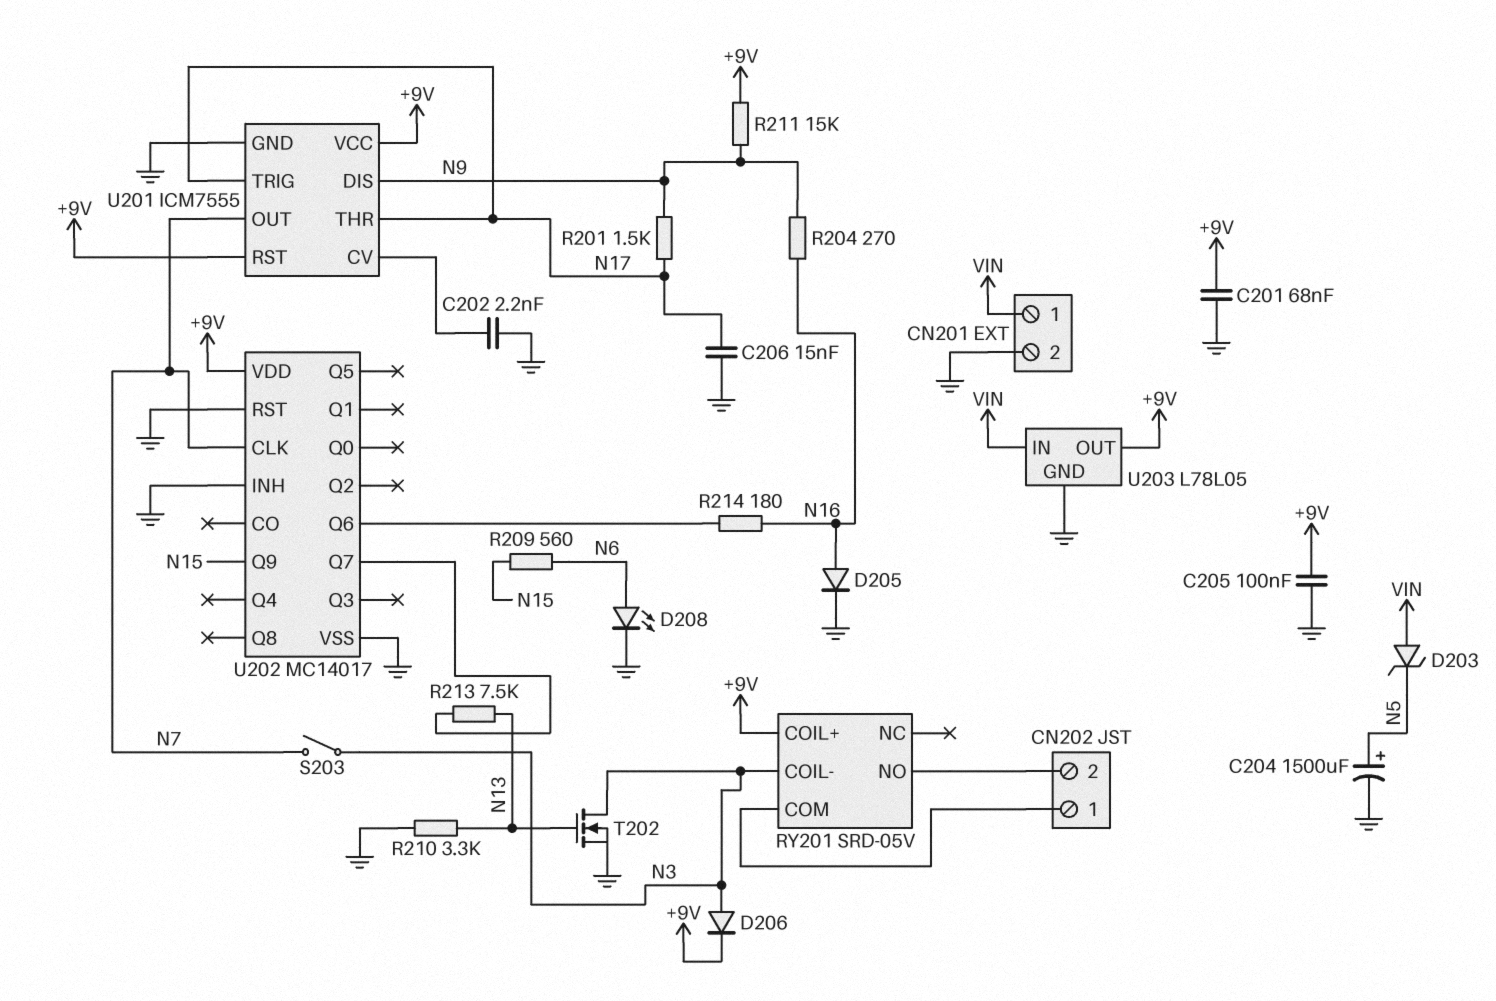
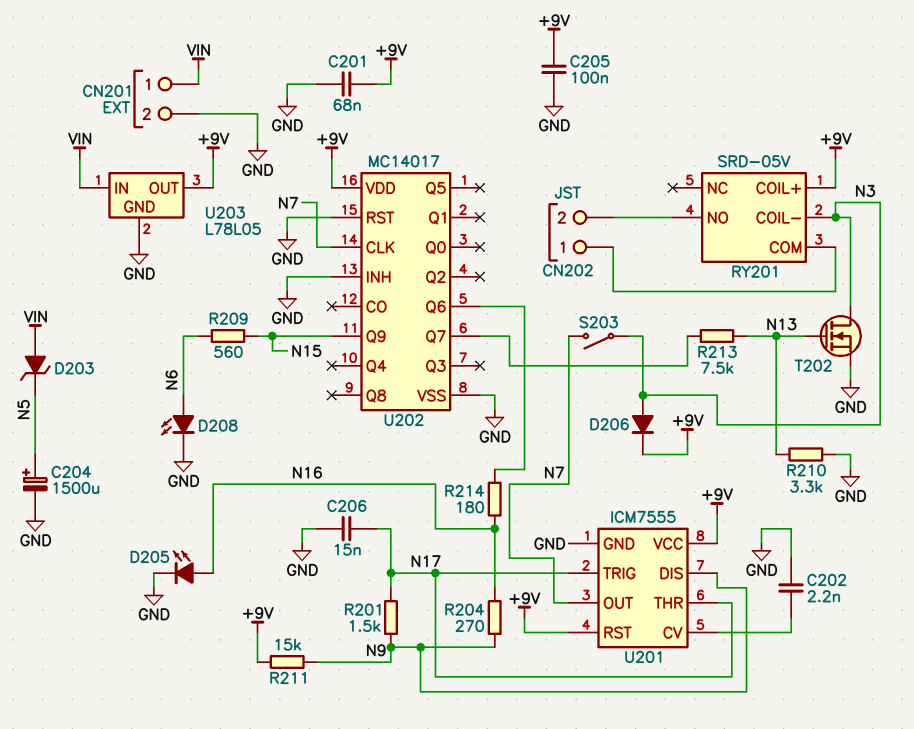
D205: diode (A N16, K GND) -> LED (A N16, K GND)

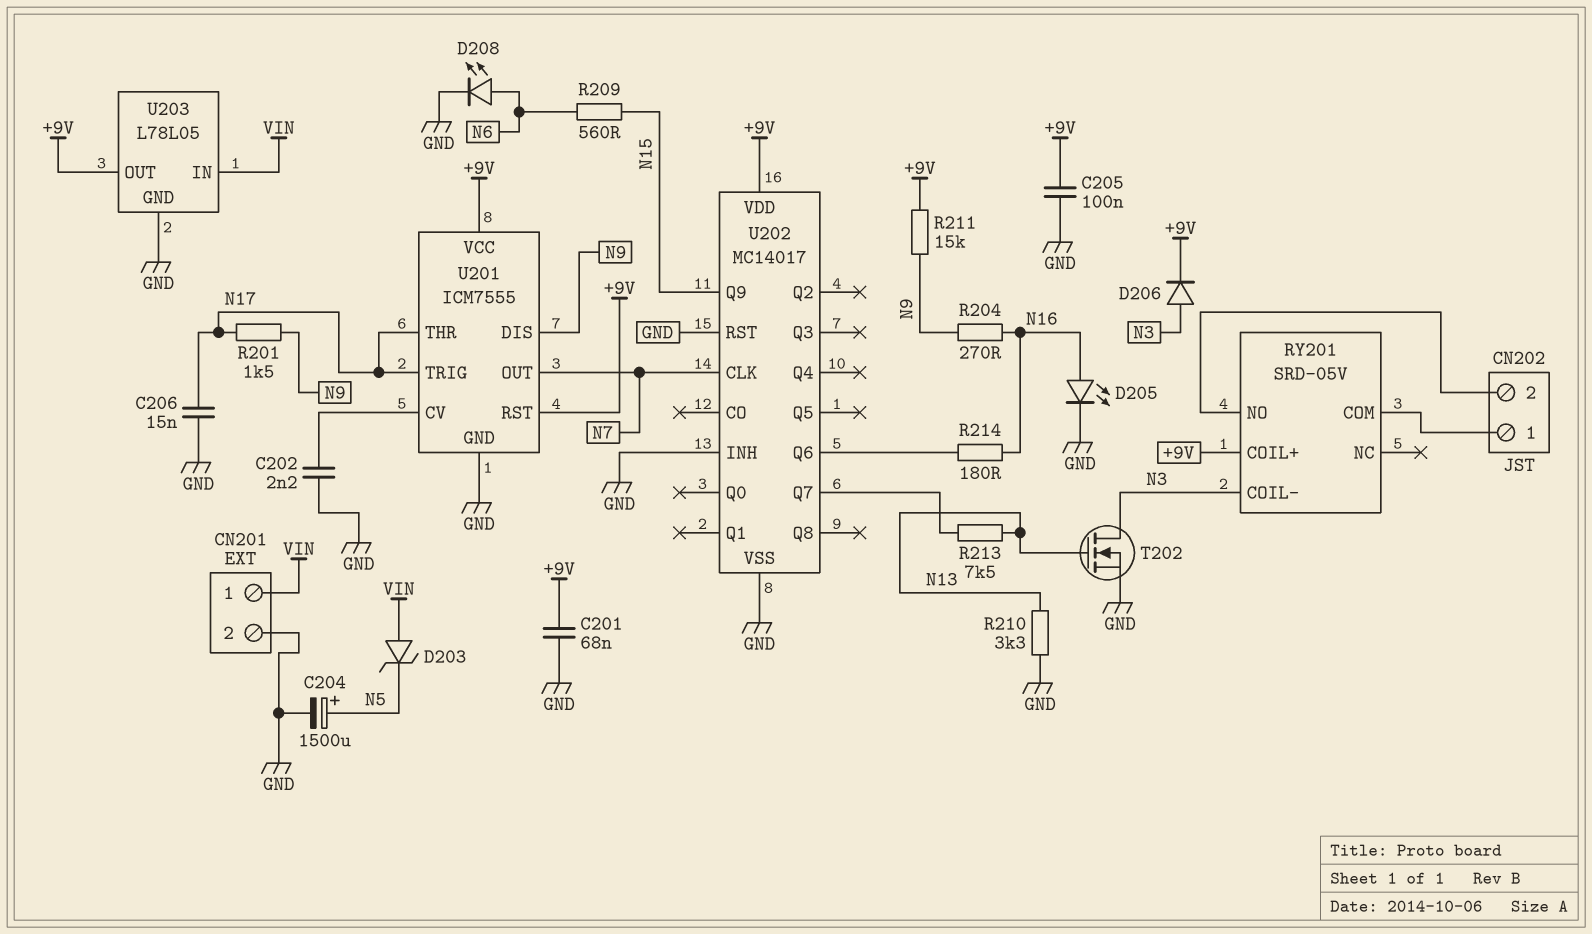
S203: switch (N3, N7) -> none

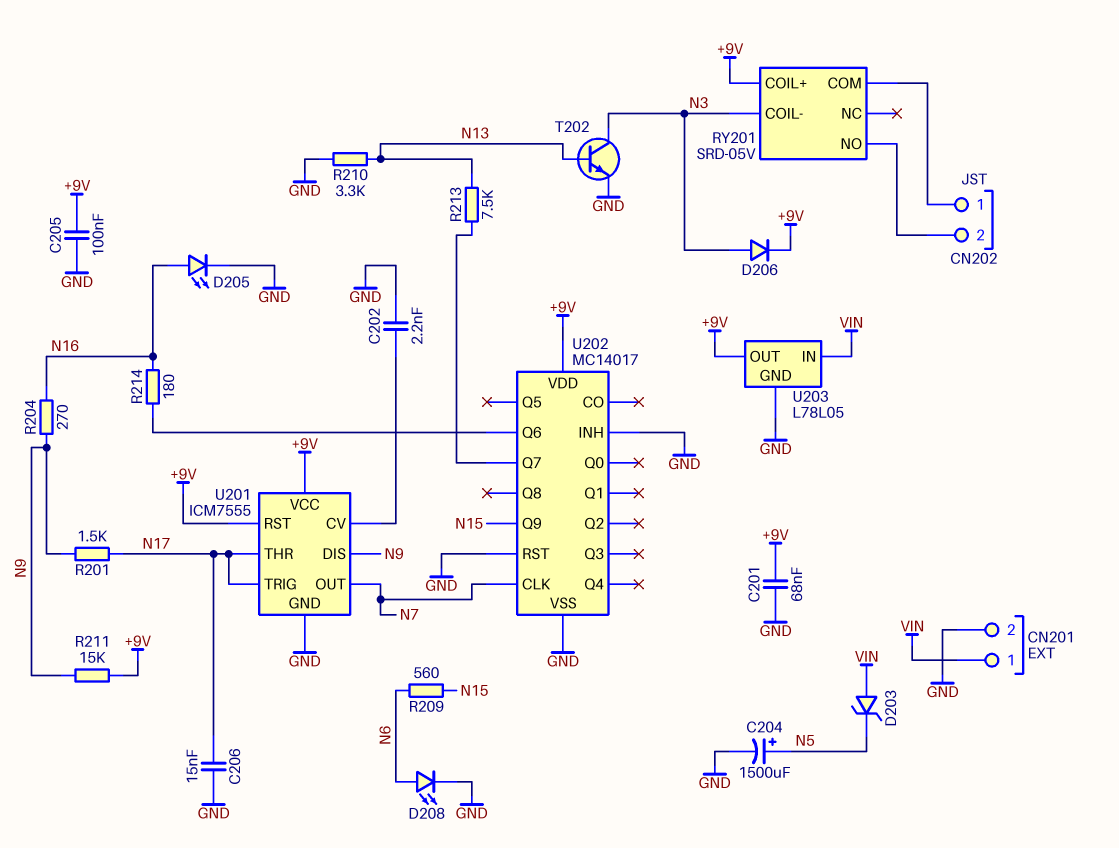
T202: NMOS (G N13, D N3, S GND) -> NPN (B N13, C N3, E GND)

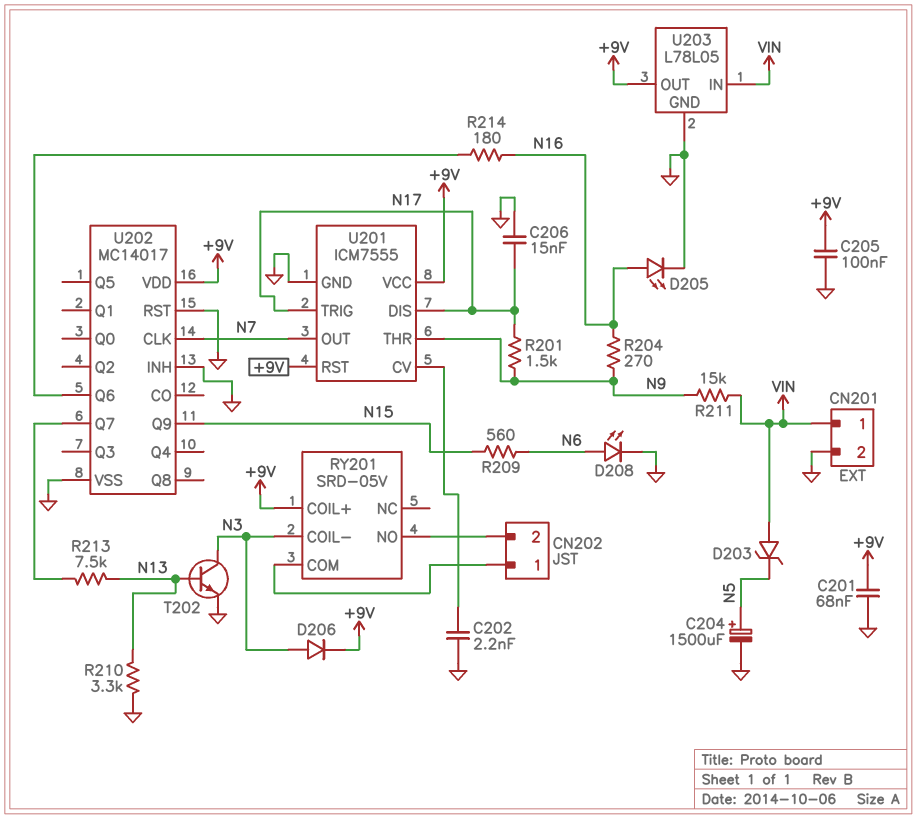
R211: 15k (+9V, N9) -> 15k (N9, VIN)
U201 pin DIS: N9 -> N17
U201 pin THR: N17 -> N9

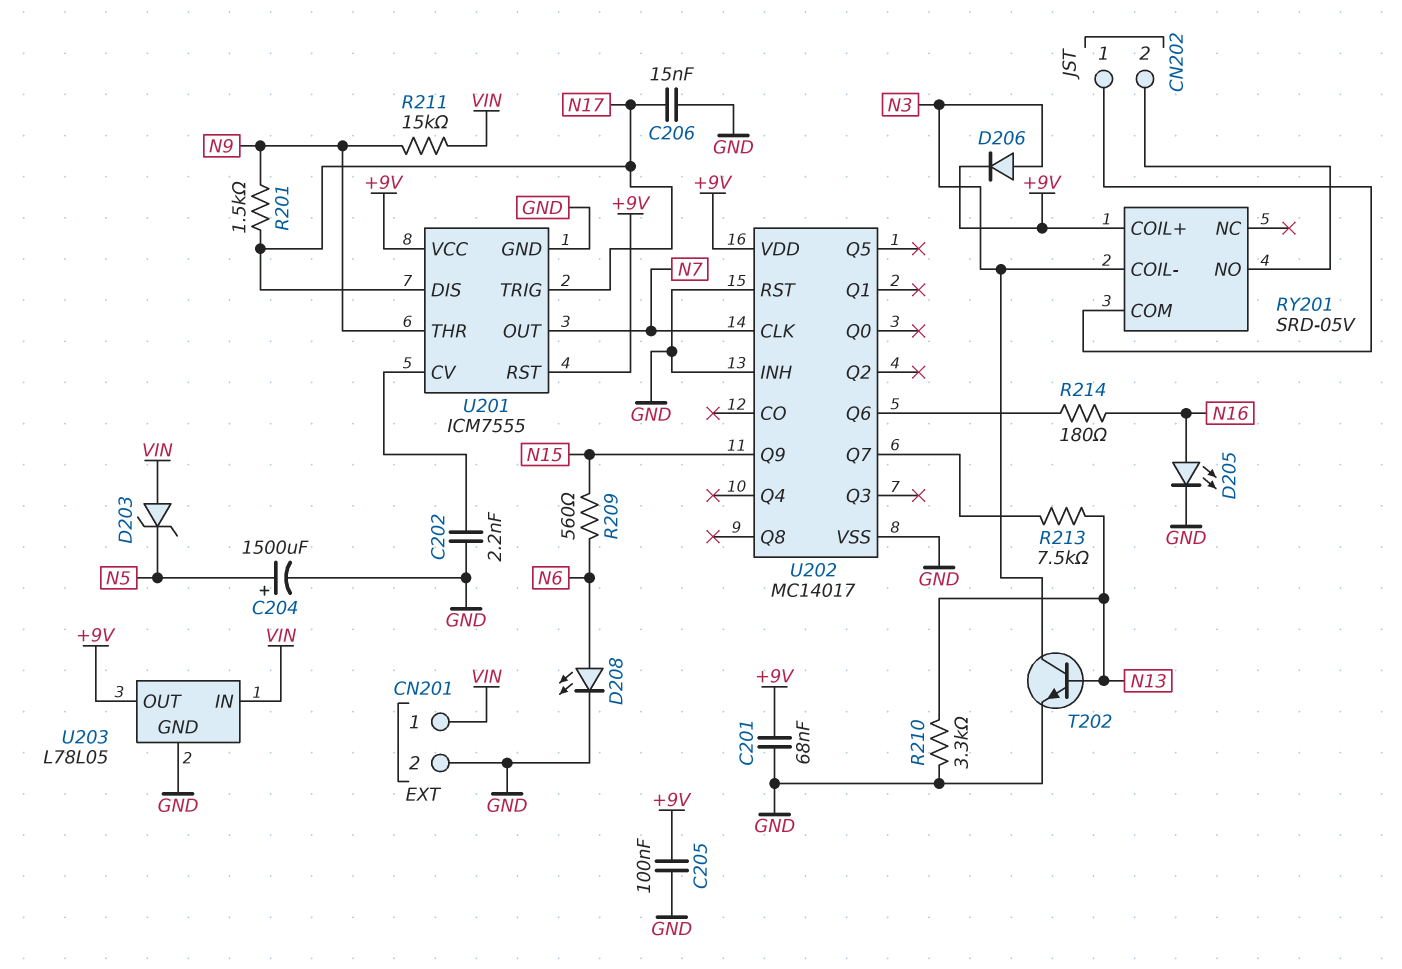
R204: 270 (N9, N16) -> none

